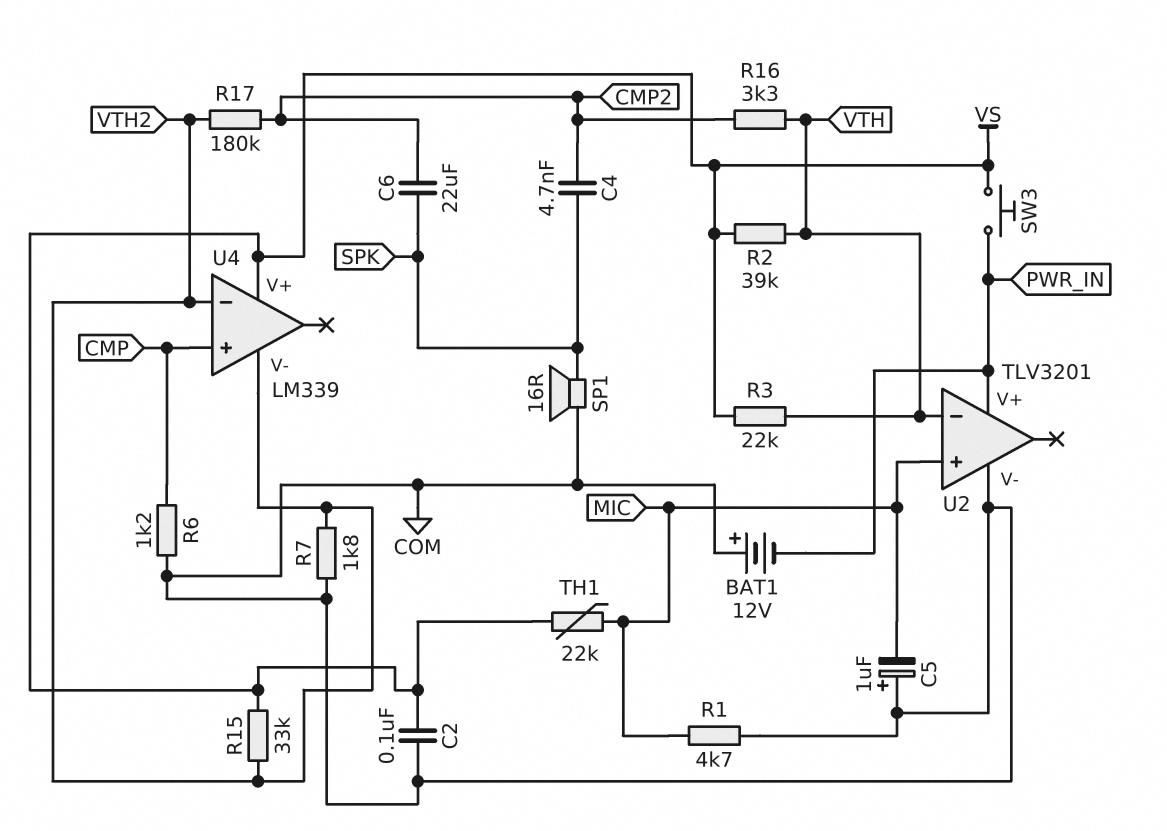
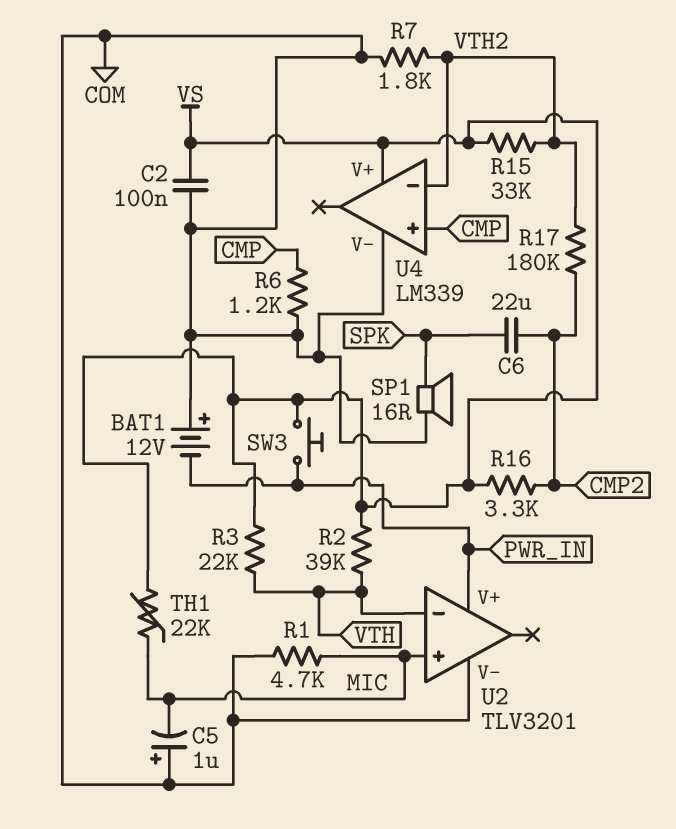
C4: 4.7nF (CMP2, SPK) -> none
R16: 3.3k (CMP2, VTH) -> 3.3k (CMP2, VS)
U4 pin V-: VTH2 -> COM

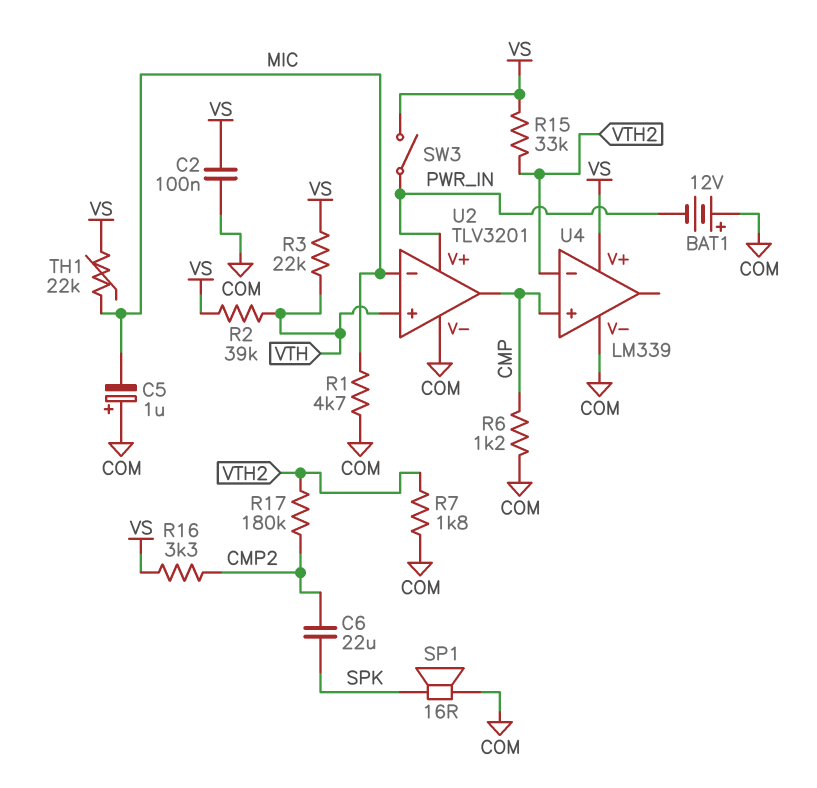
SW3: button (PWR_IN, VS) -> switch (PWR_IN, VS)
U2 pin in+: MIC -> VTH
U2 pin in-: VTH -> MIC
U2 pin out: none -> CMP

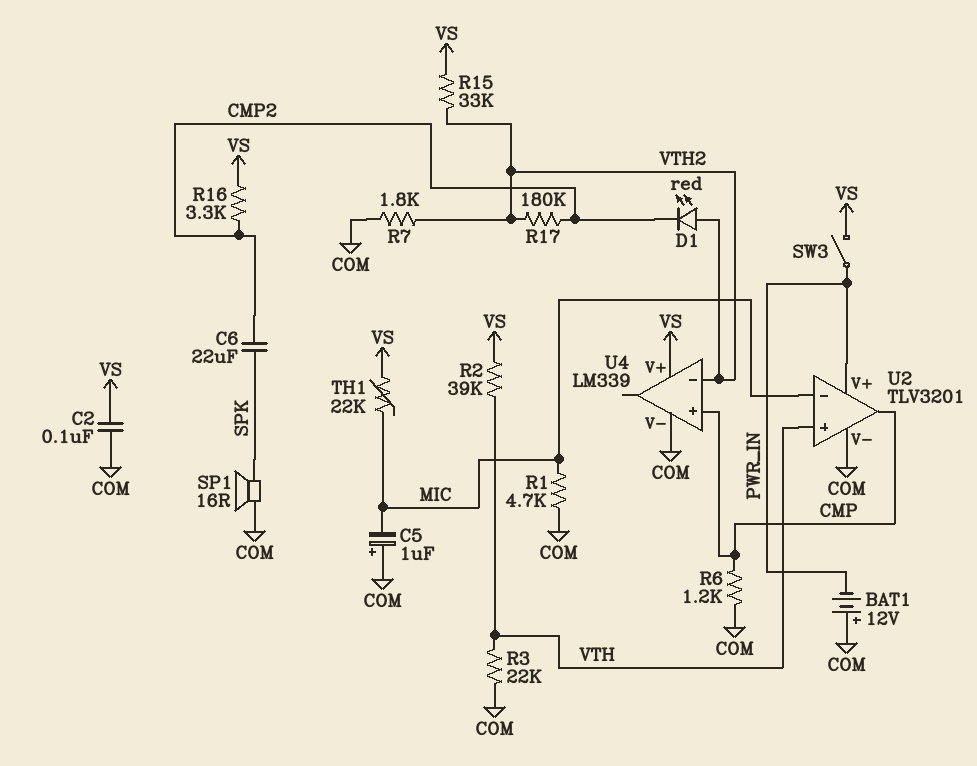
D1: none -> LED red (A VTH2, K CMP2)
R3: 22k (VS, VTH) -> 22k (COM, VTH)

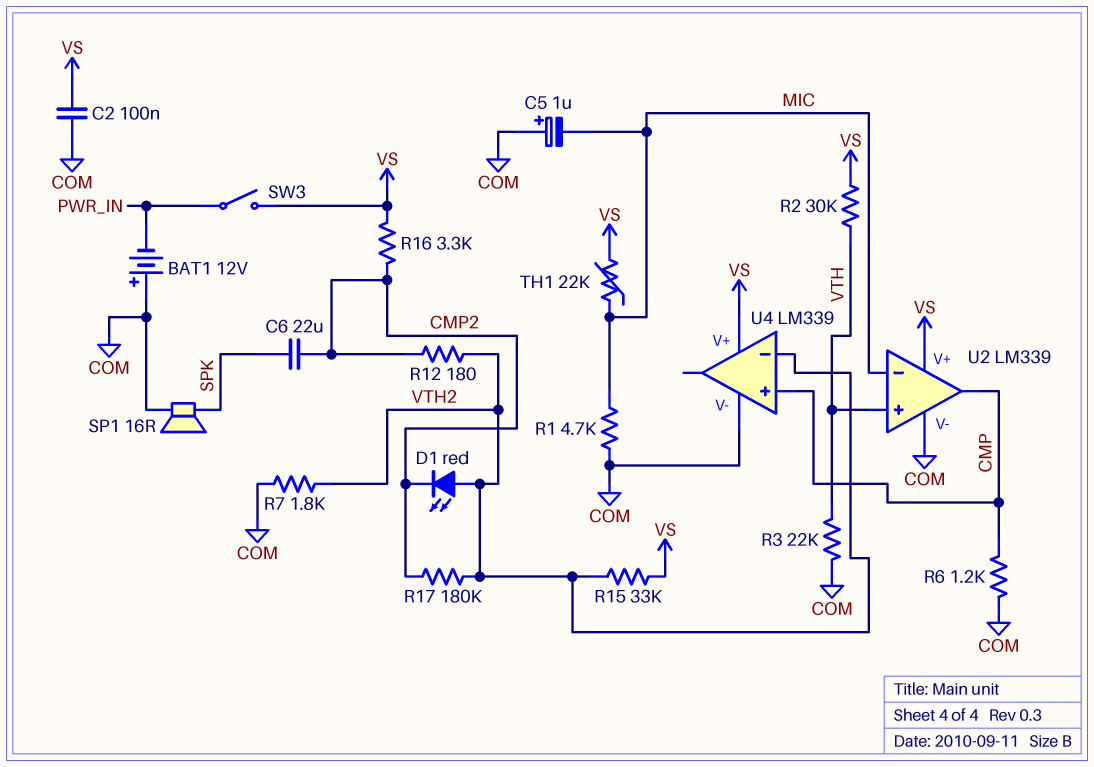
R2: 39k (VS, VTH) -> 30k (VS, VTH)
R12: none -> 180 (CMP2, VTH2)
U2: TLV3201 -> LM339
U2 pin V+: PWR_IN -> VS

